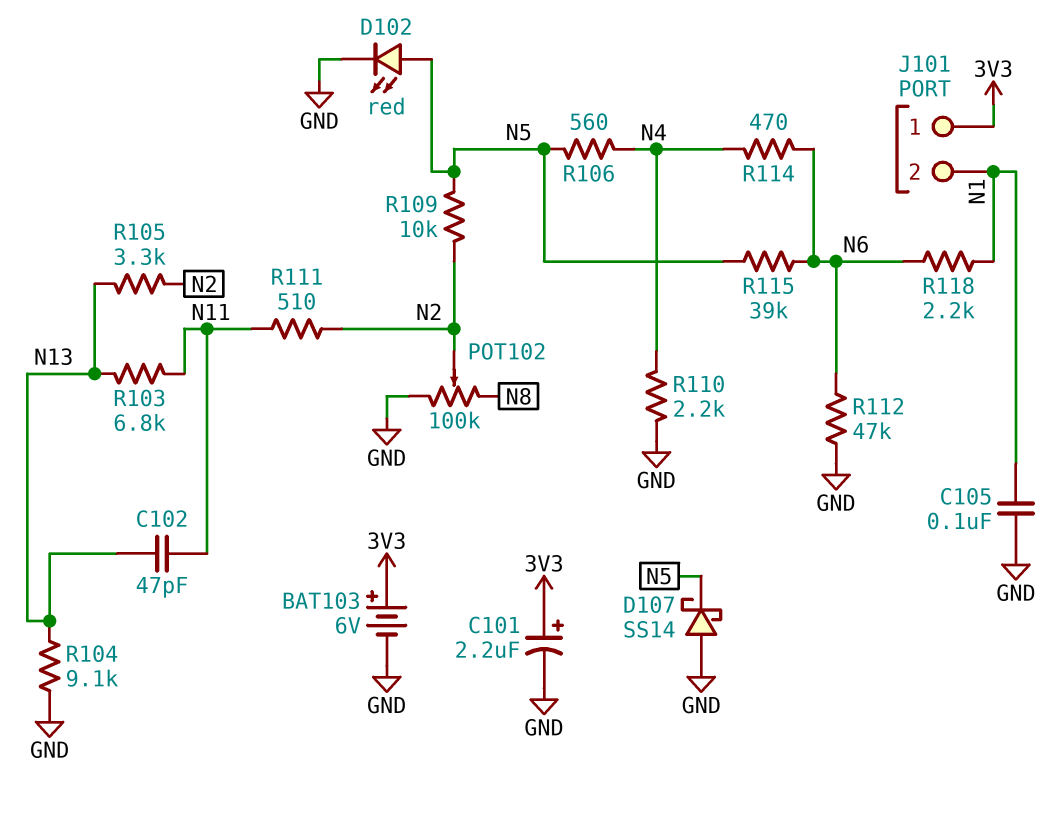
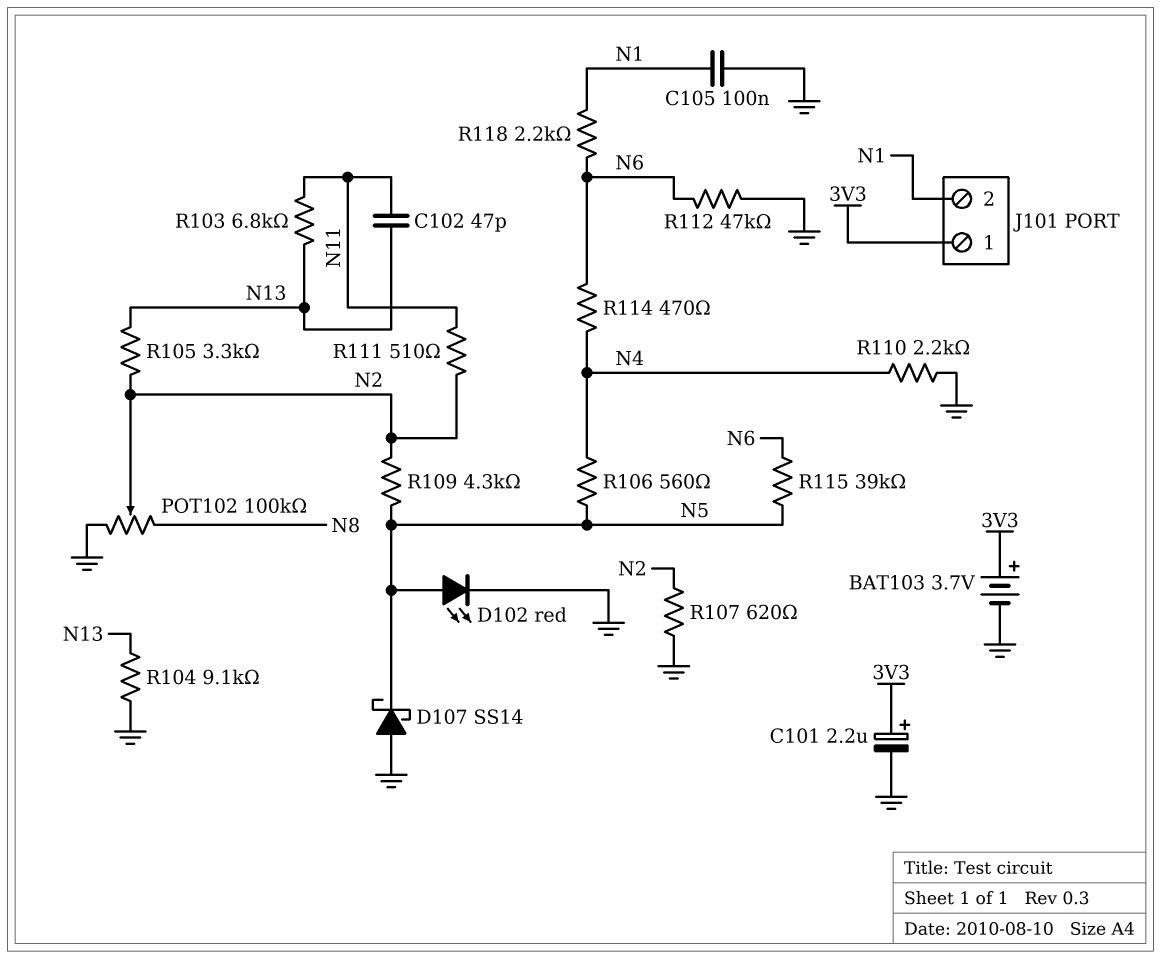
BAT103: 6V (plus 3V3, minus GND) -> 3.7V (plus 3V3, minus GND)
R107: none -> 620 (GND, N2)
R109: 10k (N2, N5) -> 4.3k (N2, N5)

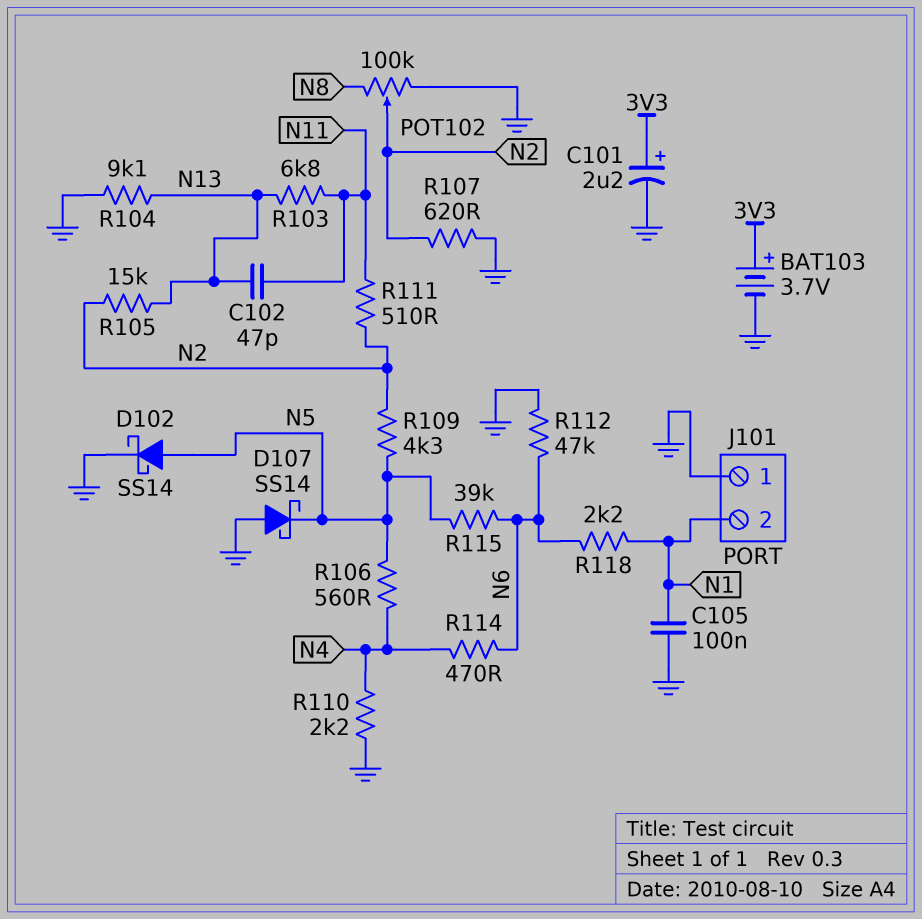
D102: LED red (A N5, K GND) -> schottky SS14 (A N5, K GND)
J101 pin 1: 3V3 -> GND
R105: 3.3k (N2, N13) -> 15k (N2, N13)

